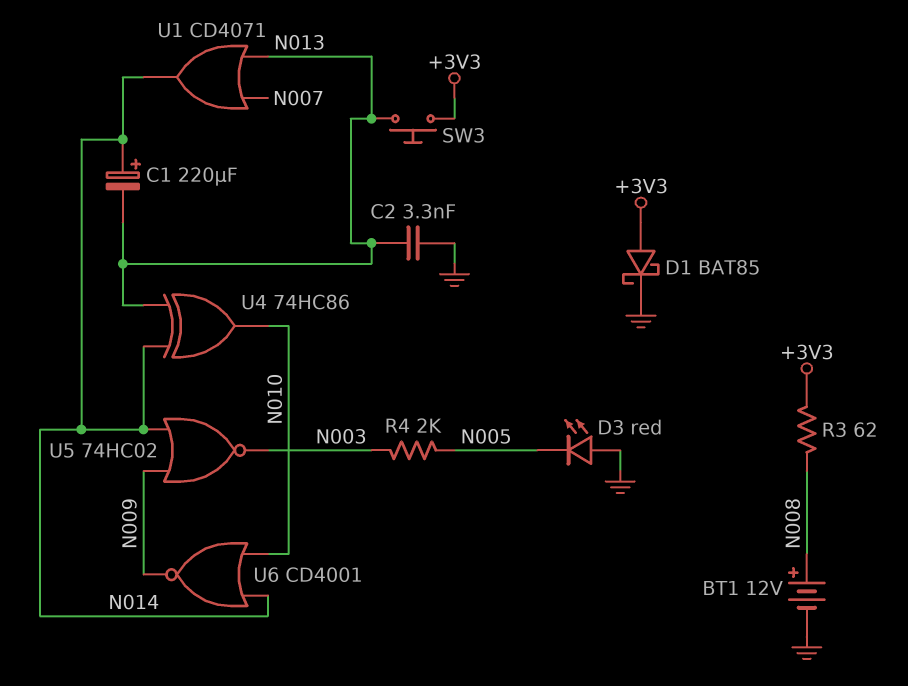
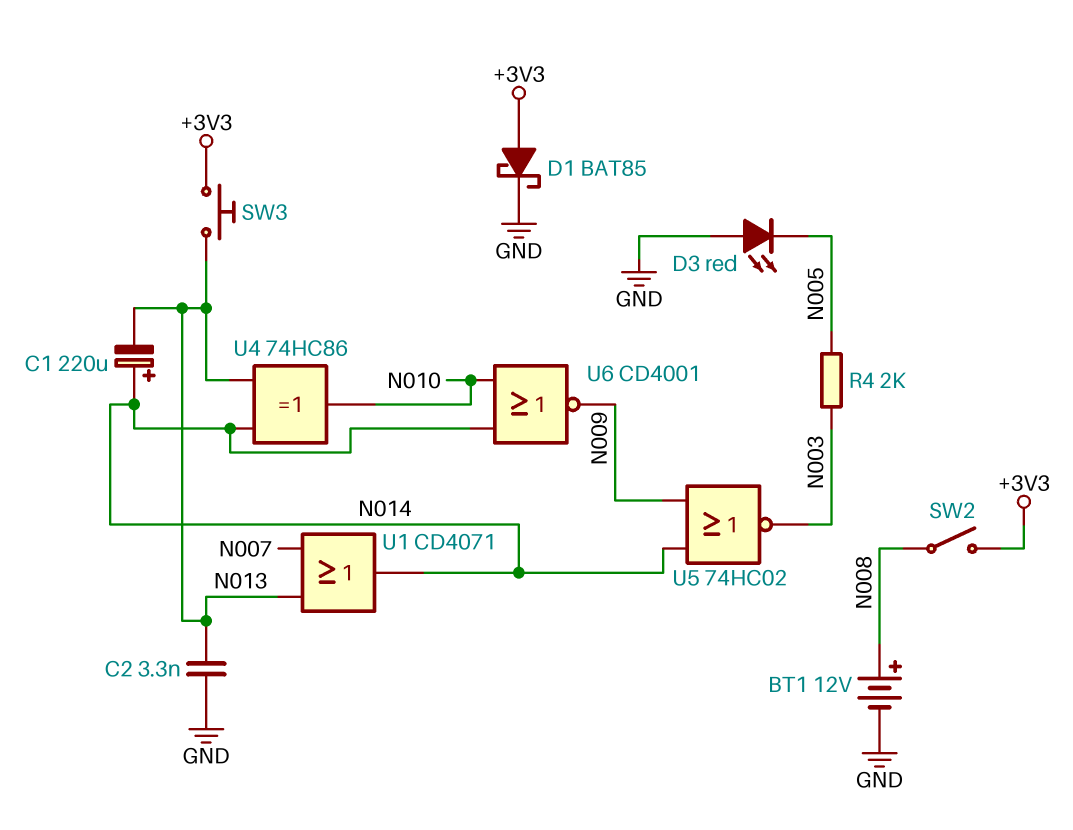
R3: 62 (+3V3, N008) -> none
SW2: none -> switch (+3V3, N008)

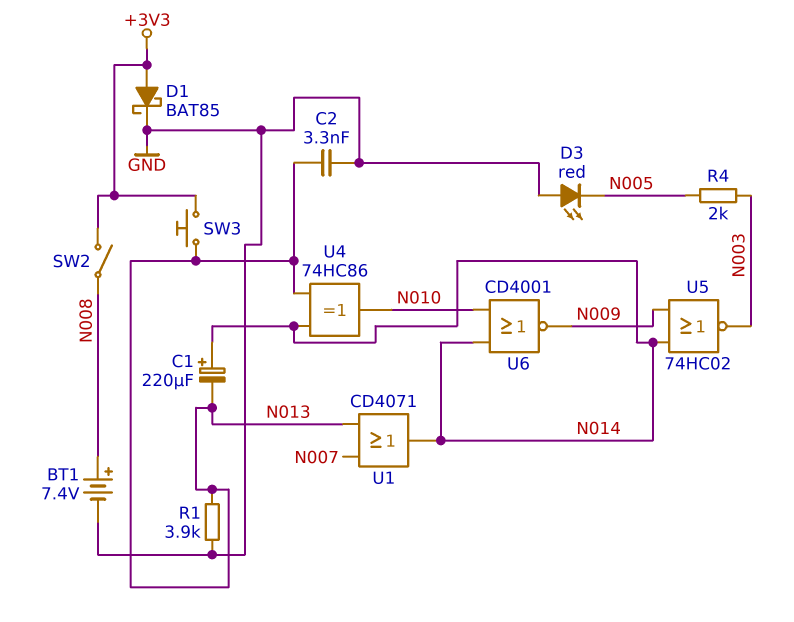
BT1: 12V (plus N008, minus GND) -> 7.4V (plus N008, minus GND)
R1: none -> 3.9k (GND, N013)

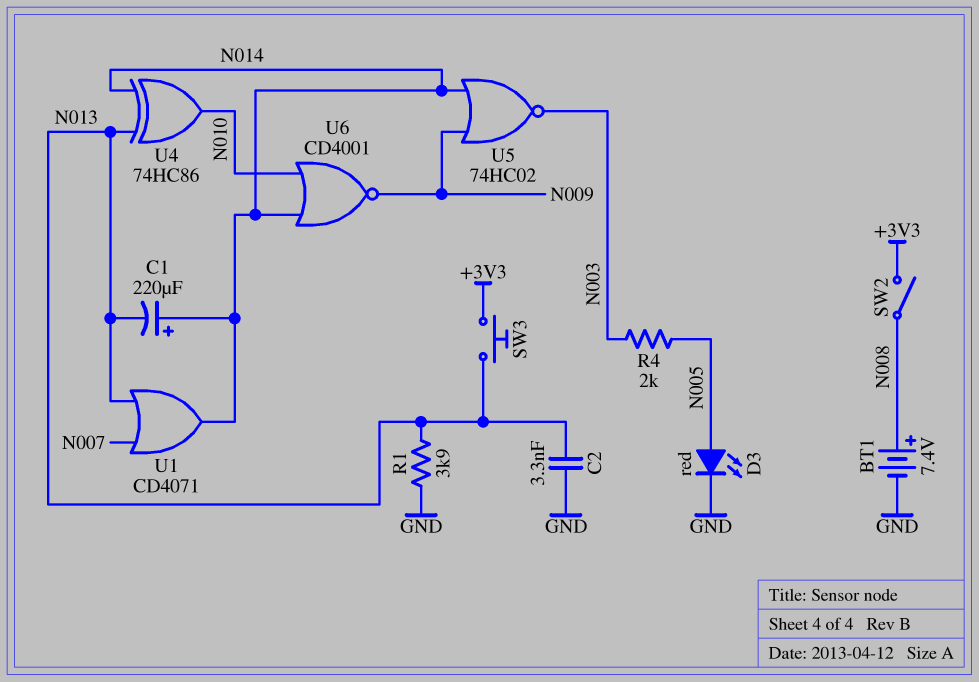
D1: schottky BAT85 (A +3V3, K GND) -> none
D3: LED red (A GND, K N005) -> LED red (A N005, K GND)

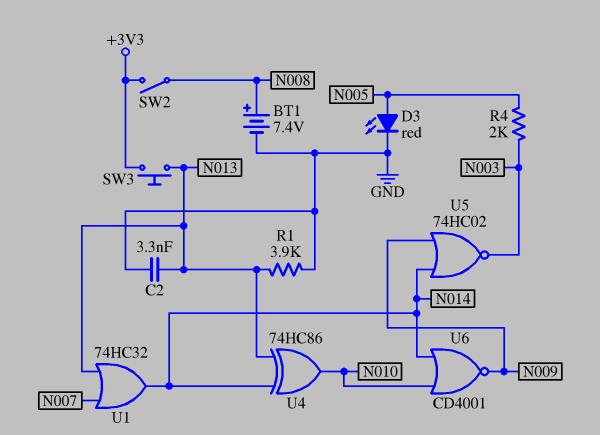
C1: 220uF (plus N014, minus N013) -> none
U1: OR CD4071 (in N007, in N013, out N014) -> OR 74HC32 (in N007, in N013, out N014)

